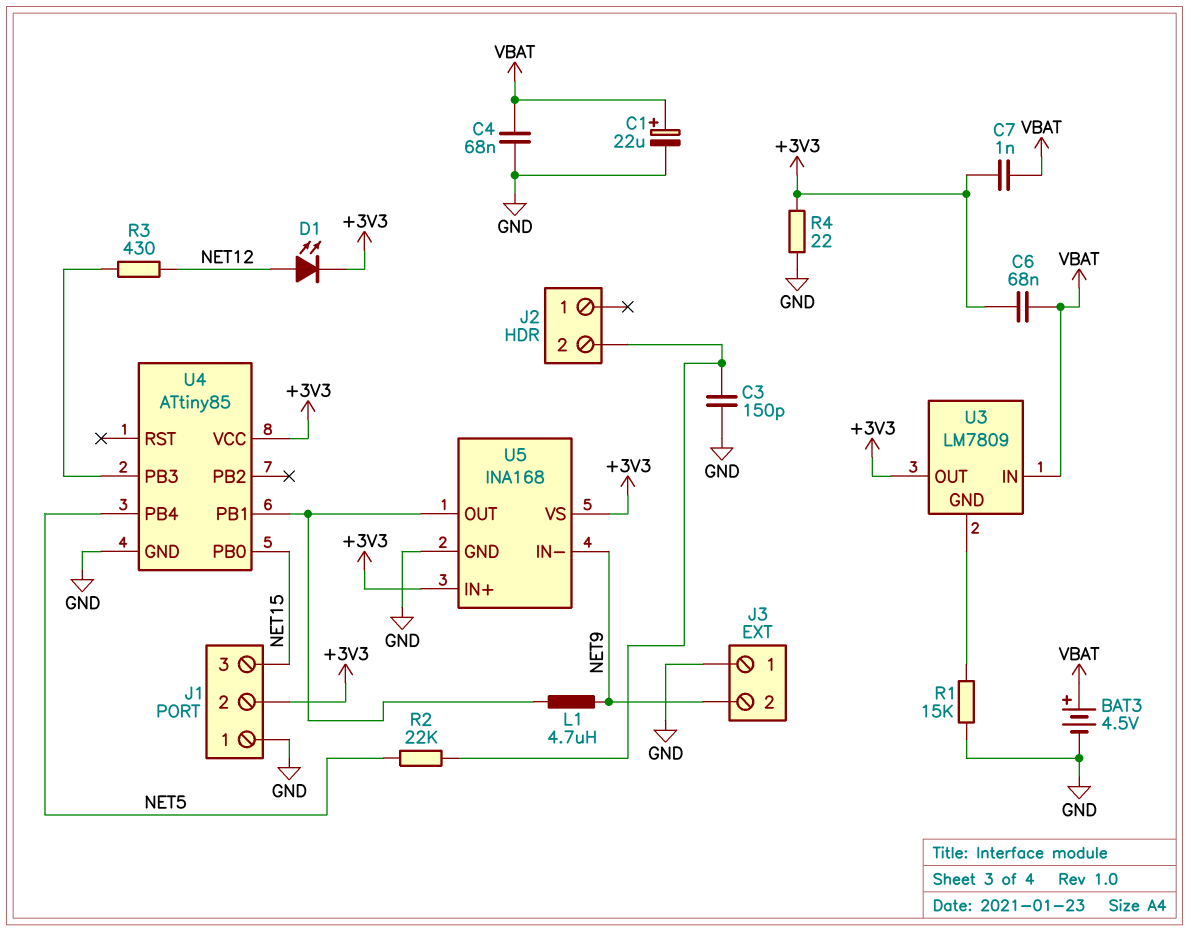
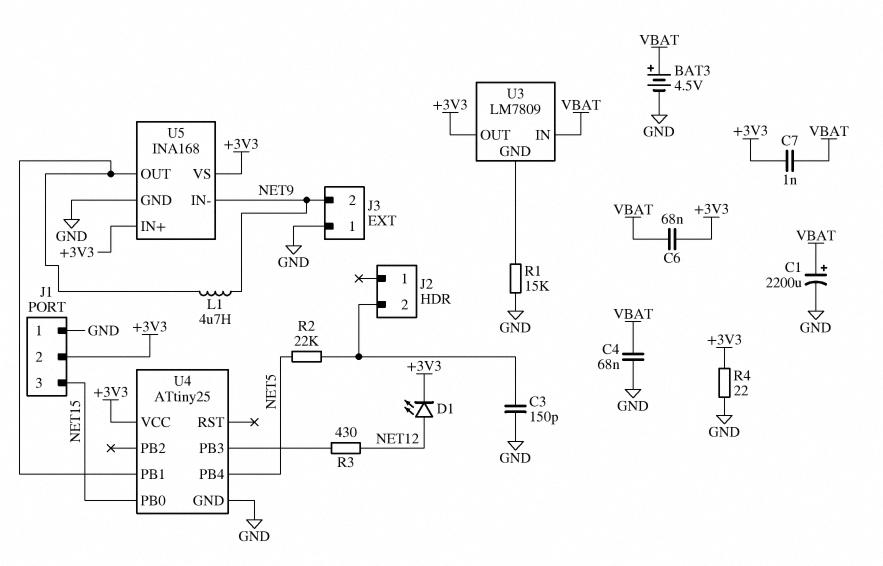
C1: 22uF (plus VBAT, minus GND) -> 2200uF (plus VBAT, minus GND)
U4: ATtiny85 -> ATtiny25

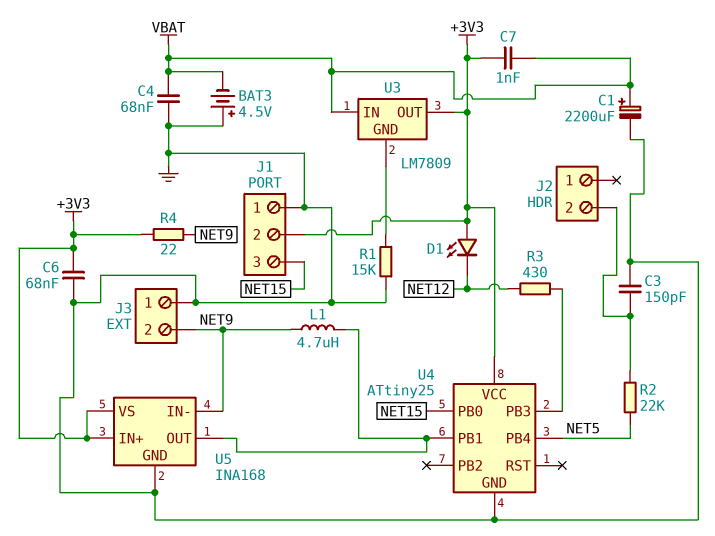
BAT3: 4.5V (plus VBAT, minus GND) -> 4.5V (plus GND, minus VBAT)
C6: 68nF (+3V3, VBAT) -> 68nF (+3V3, GND)
D1: LED (A NET12, K +3V3) -> LED (A +3V3, K NET12)
R4: 22 (+3V3, GND) -> 22 (+3V3, NET9)

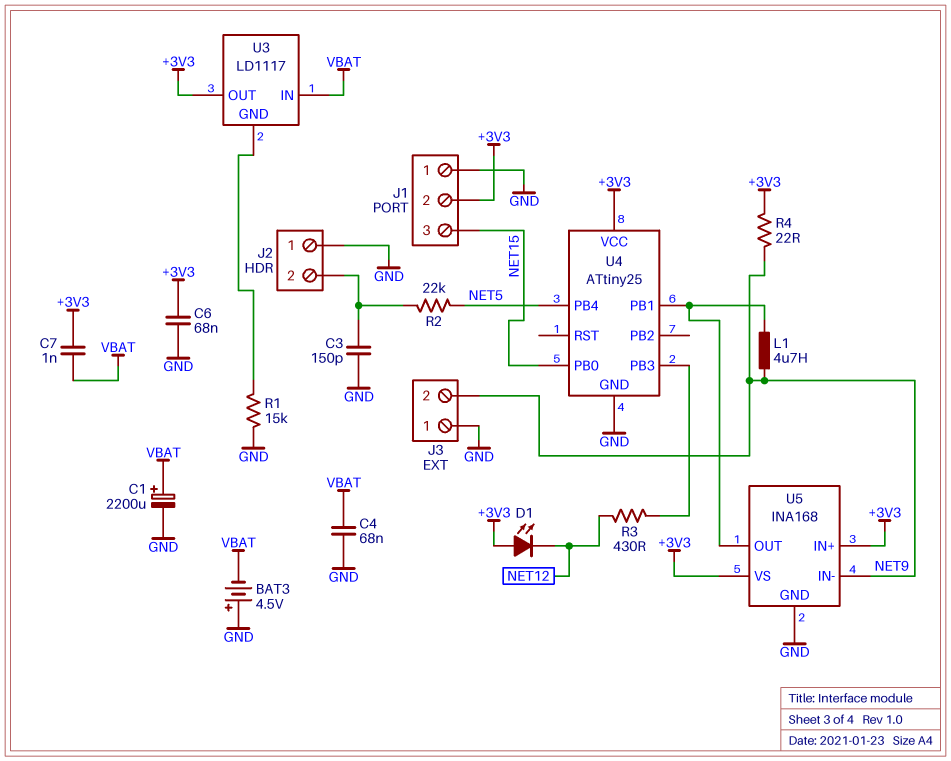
J2 pin 1: none -> GND
U3: LM7809 -> LD1117

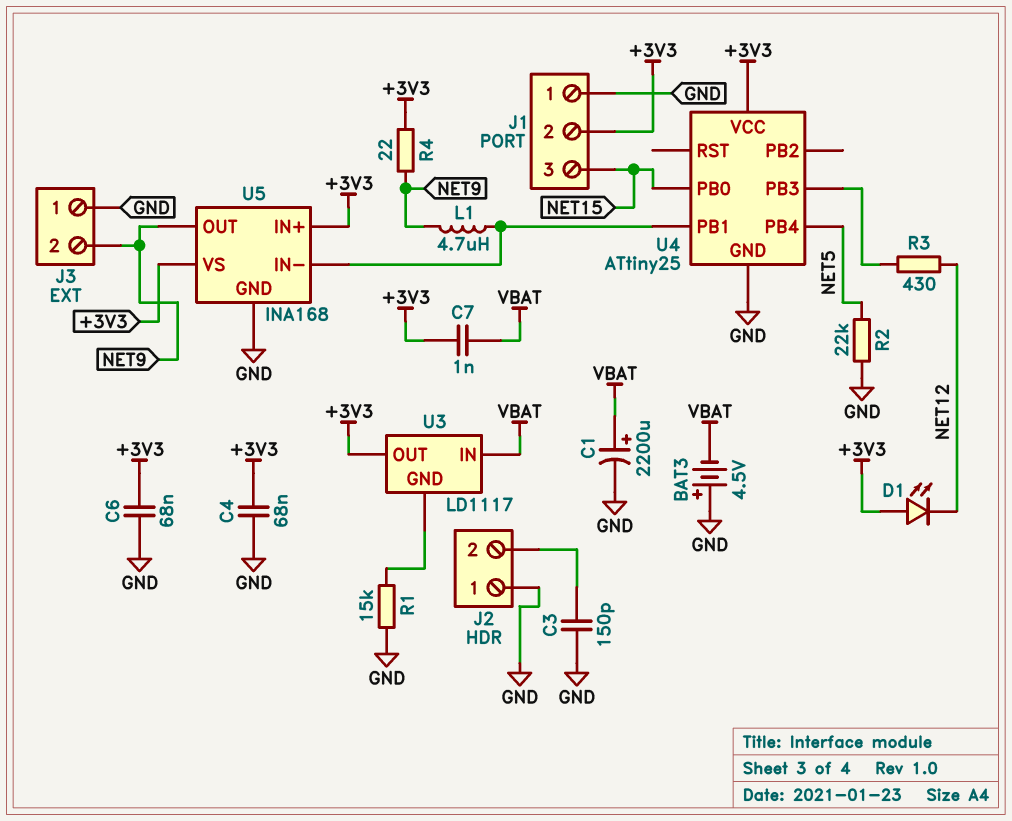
C4: 68nF (GND, VBAT) -> 68nF (+3V3, GND)
R2: 22k (J2/2, NET5) -> 22k (GND, NET5)
U5 pin IN-: NET9 -> U4/PB1
U5 pin OUT: U4/PB1 -> NET9

